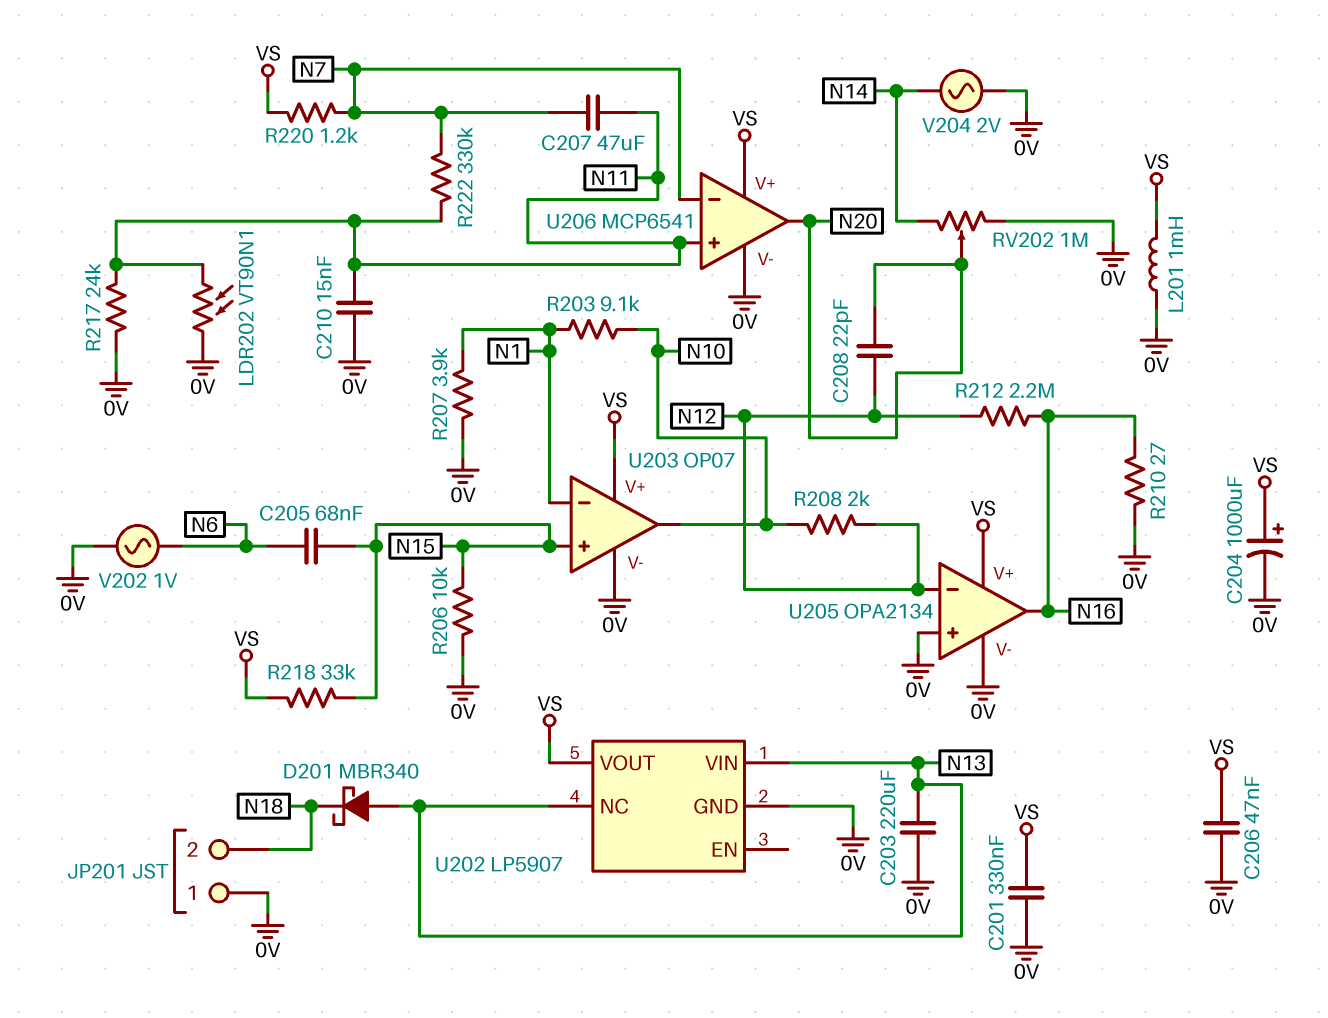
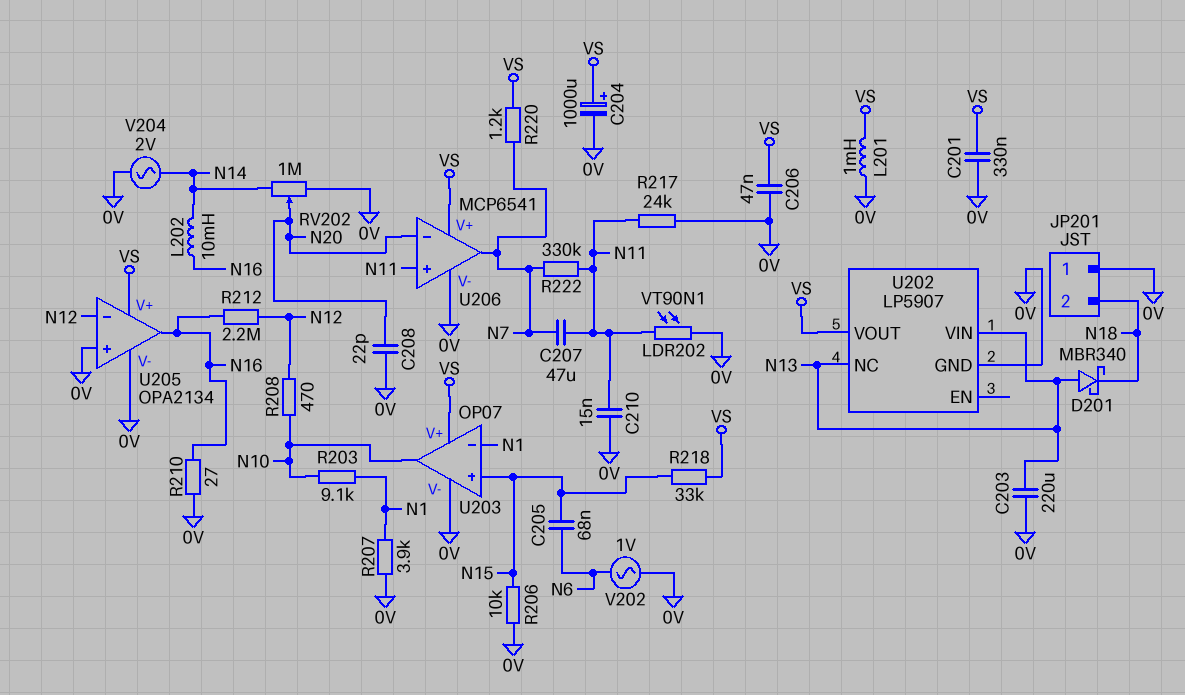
C208: 22pF (N12, N20) -> 22pF (0V, N20)
L202: none -> 10mH (N14, N16)
R208: 2k (N10, N12) -> 470 (N10, N12)
U206 pin in-: N7 -> N20
U206 pin out: N20 -> N7

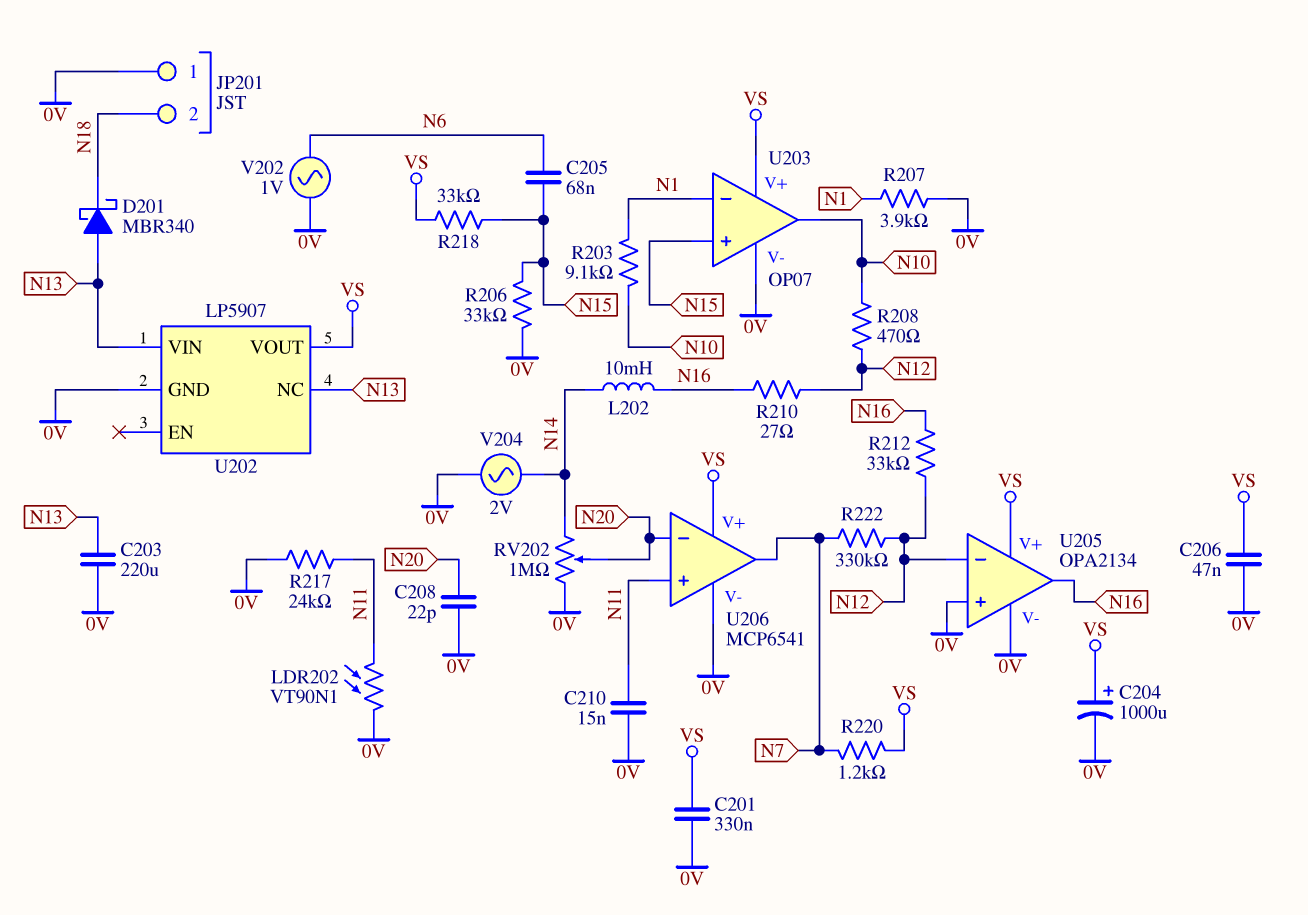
C207: 47uF (N7, N11) -> none
L201: 1mH (0V, VS) -> none
R206: 10k (0V, N15) -> 33k (0V, N15)
R210: 27 (0V, N16) -> 27 (N12, N16)
R212: 2.2M (N12, N16) -> 33k (N12, N16)
R222: 330k (N7, N11) -> 330k (N7, N12)

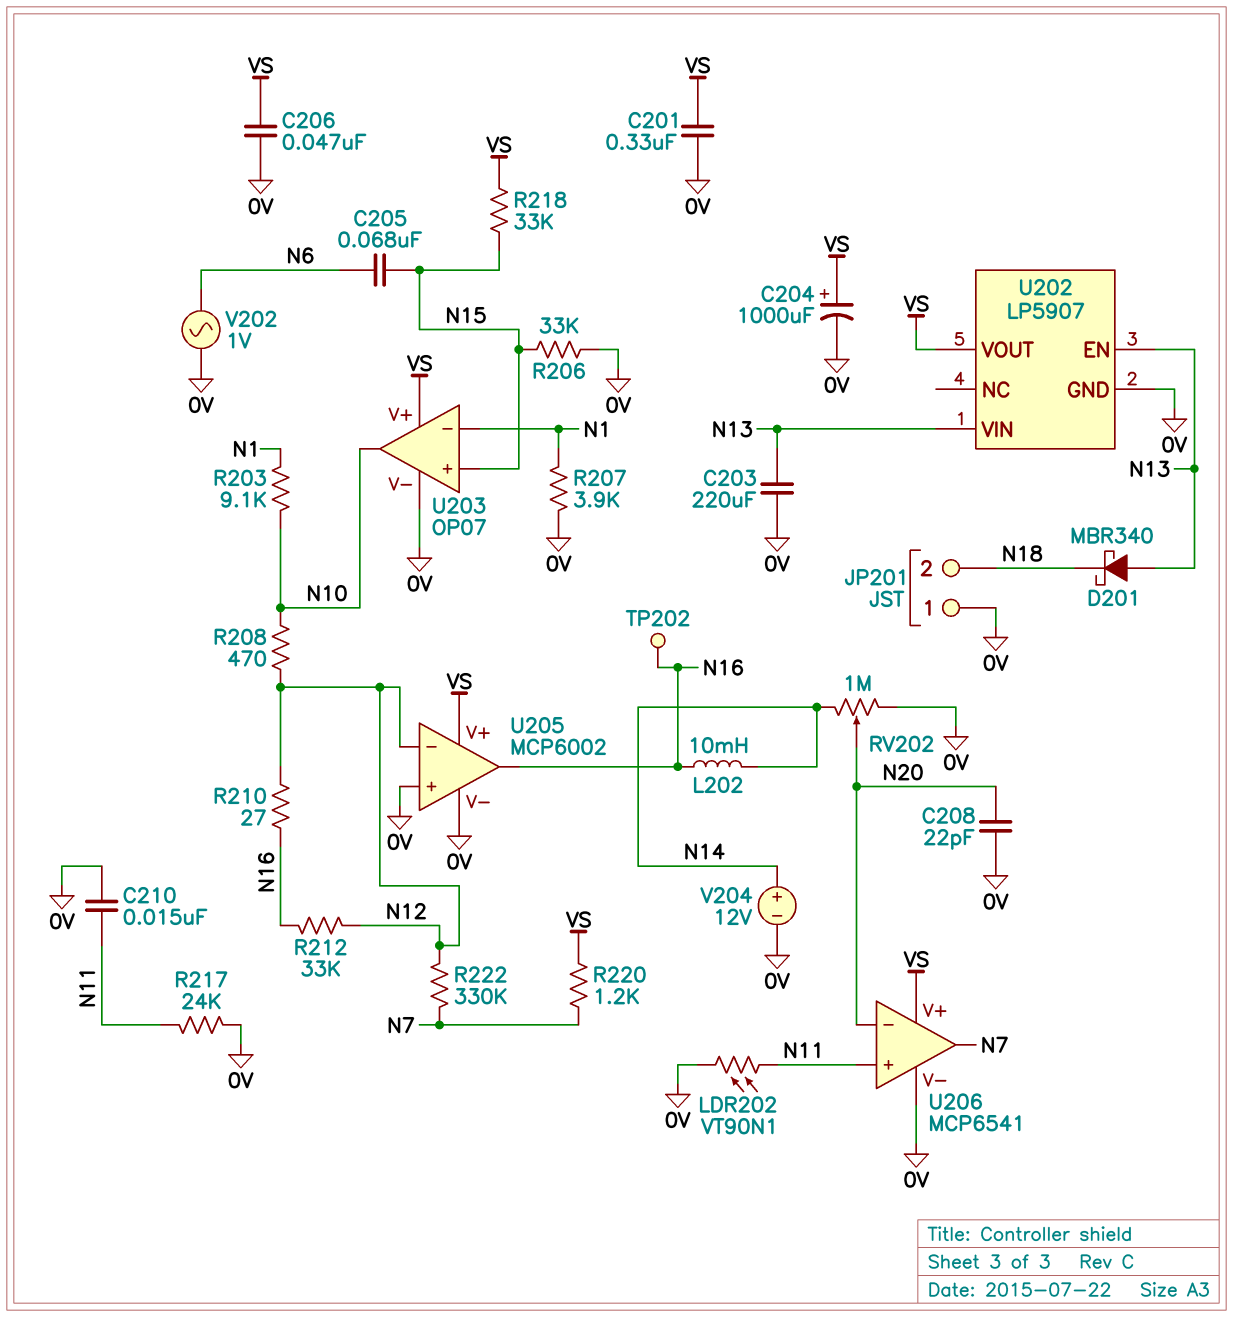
TP202: none -> test point (N16)
U202 pin EN: none -> N13
U202 pin NC: N13 -> none
U205: OPA2134 -> MCP6002
V204: AC 2V (0V, N14) -> 12V (plus N14, minus 0V)

